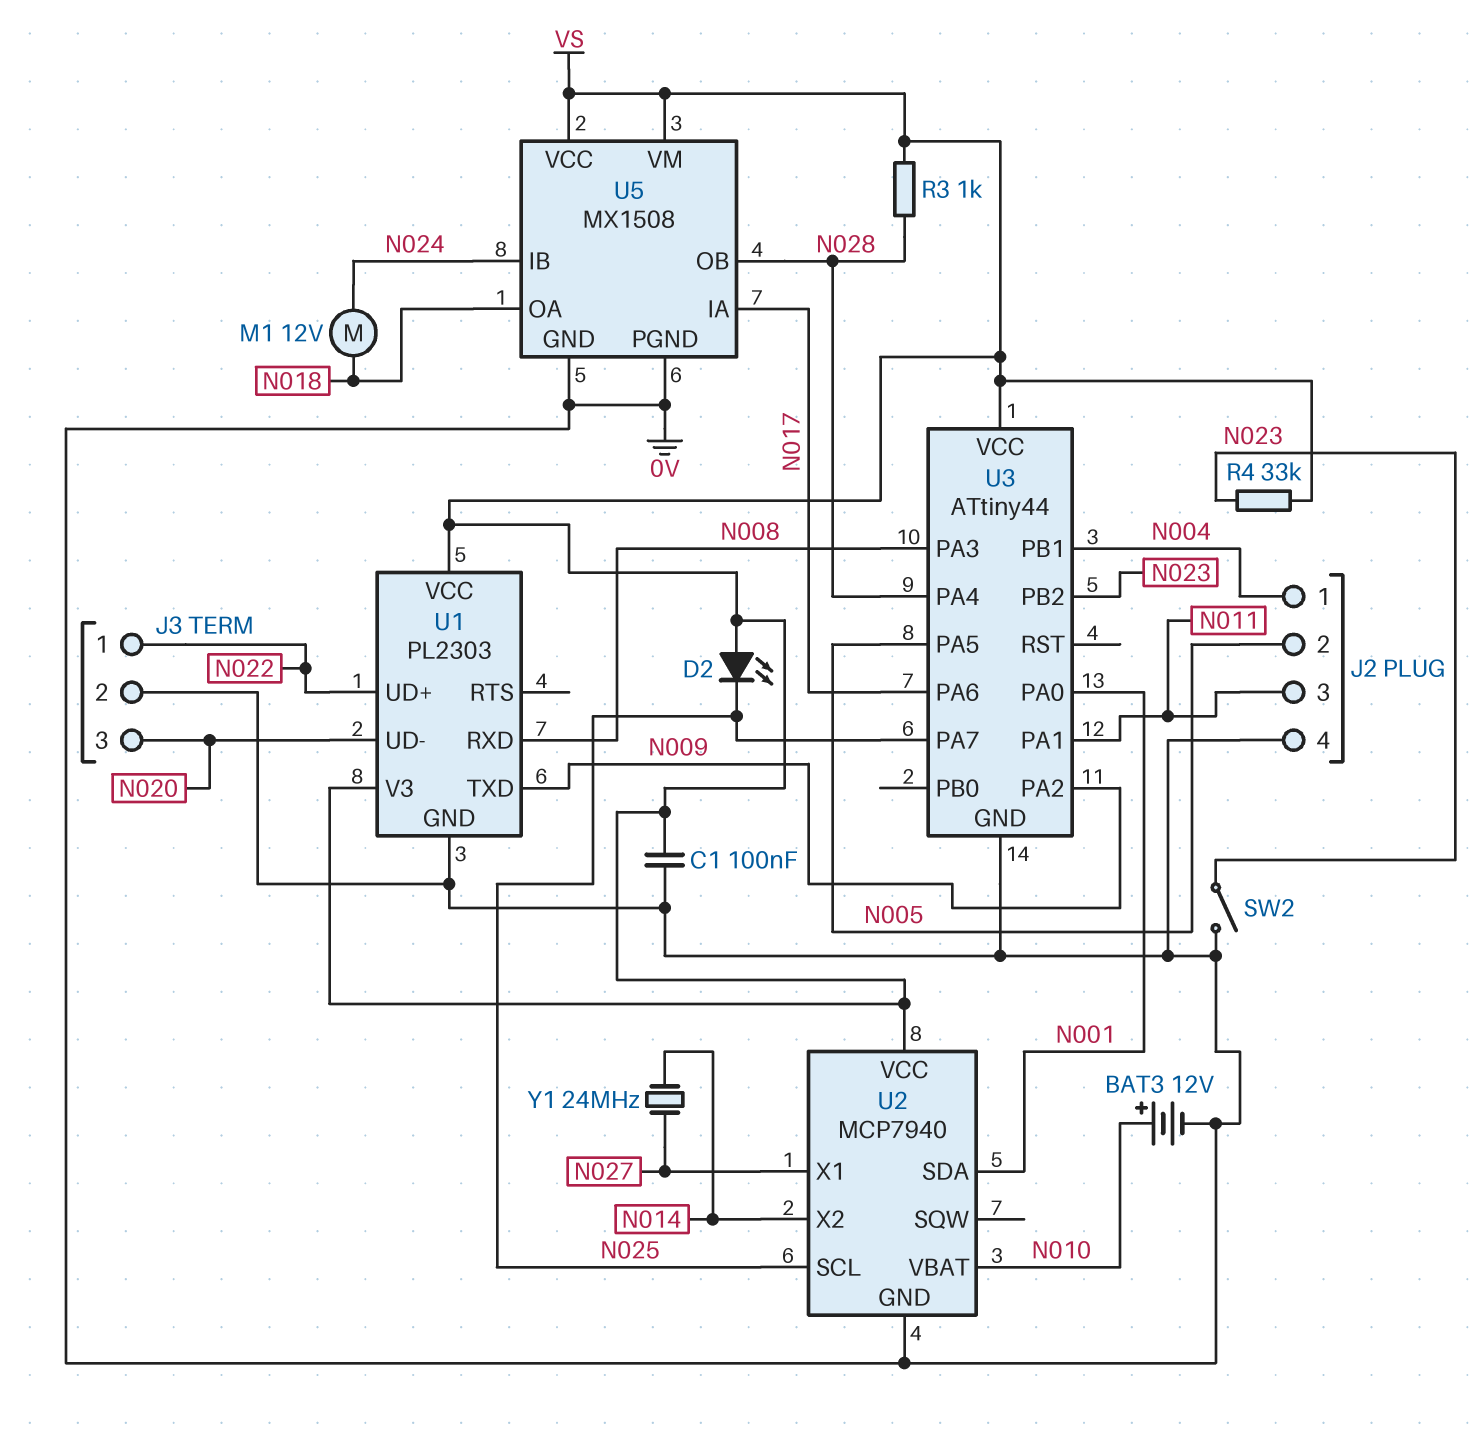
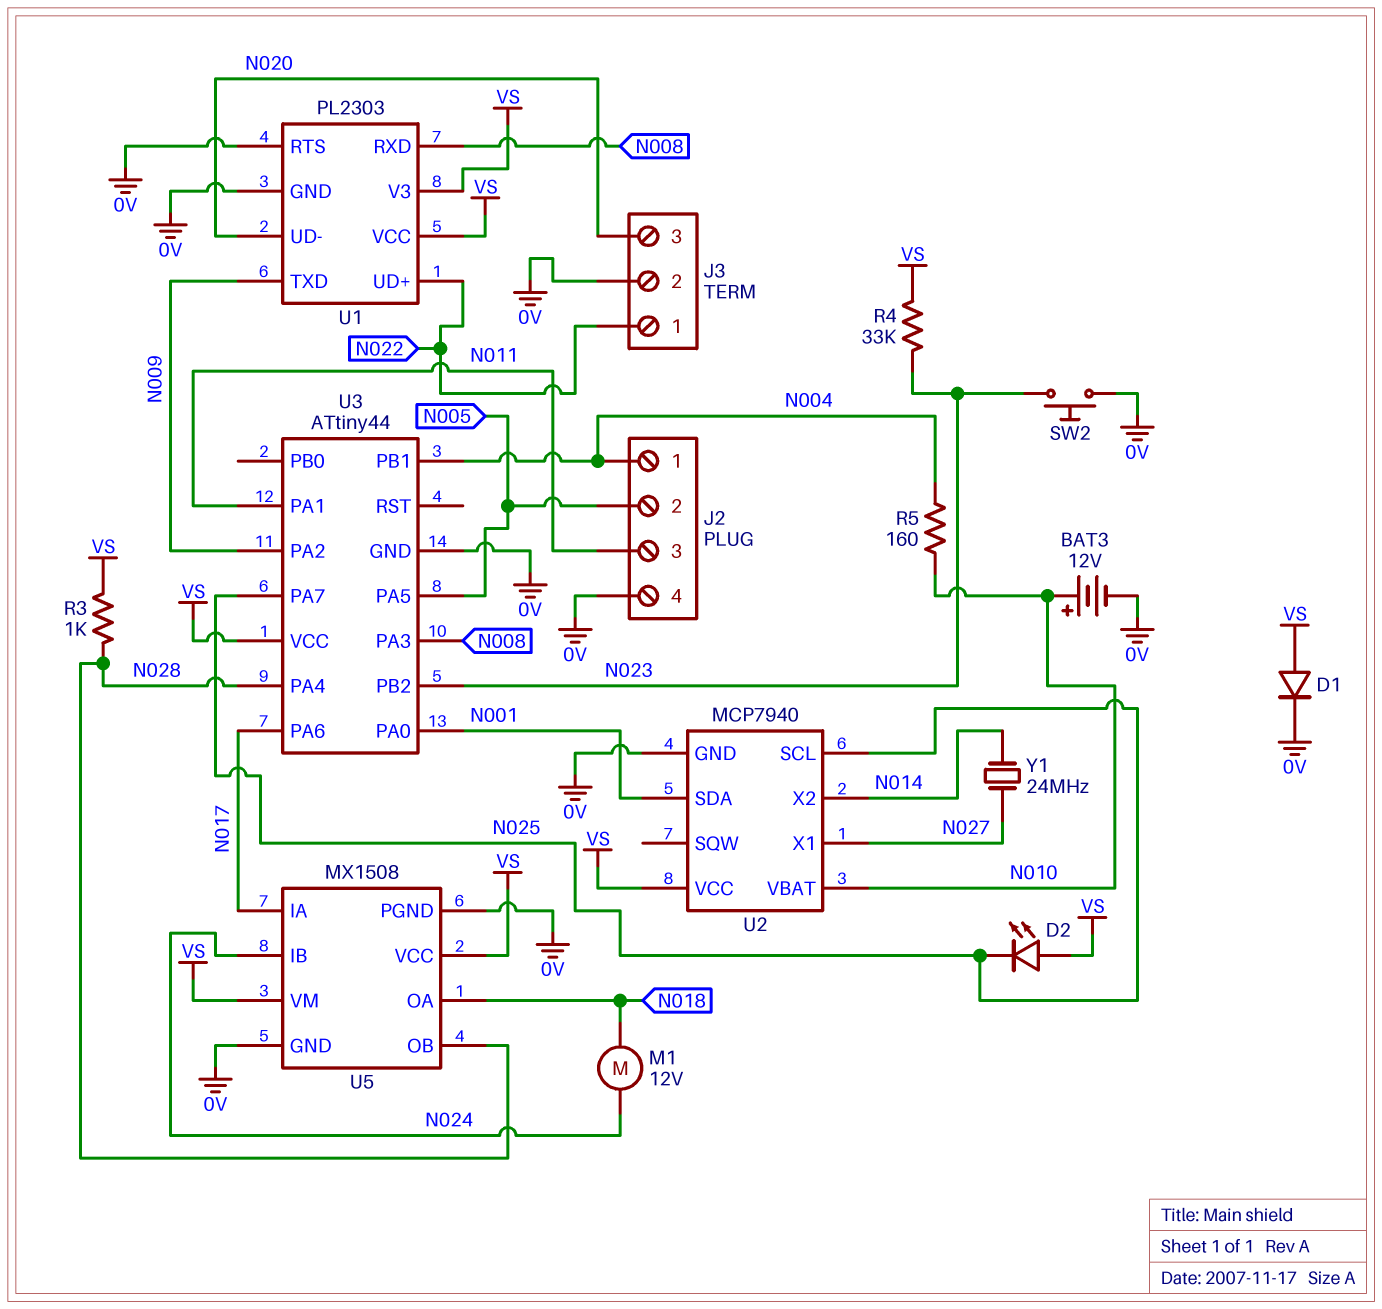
C1: 100nF (0V, VS) -> none
D1: none -> diode (A VS, K 0V)
R5: none -> 160 (N004, N010)
SW2: switch (0V, N023) -> button (0V, N023)
U1 pin RTS: none -> 0V

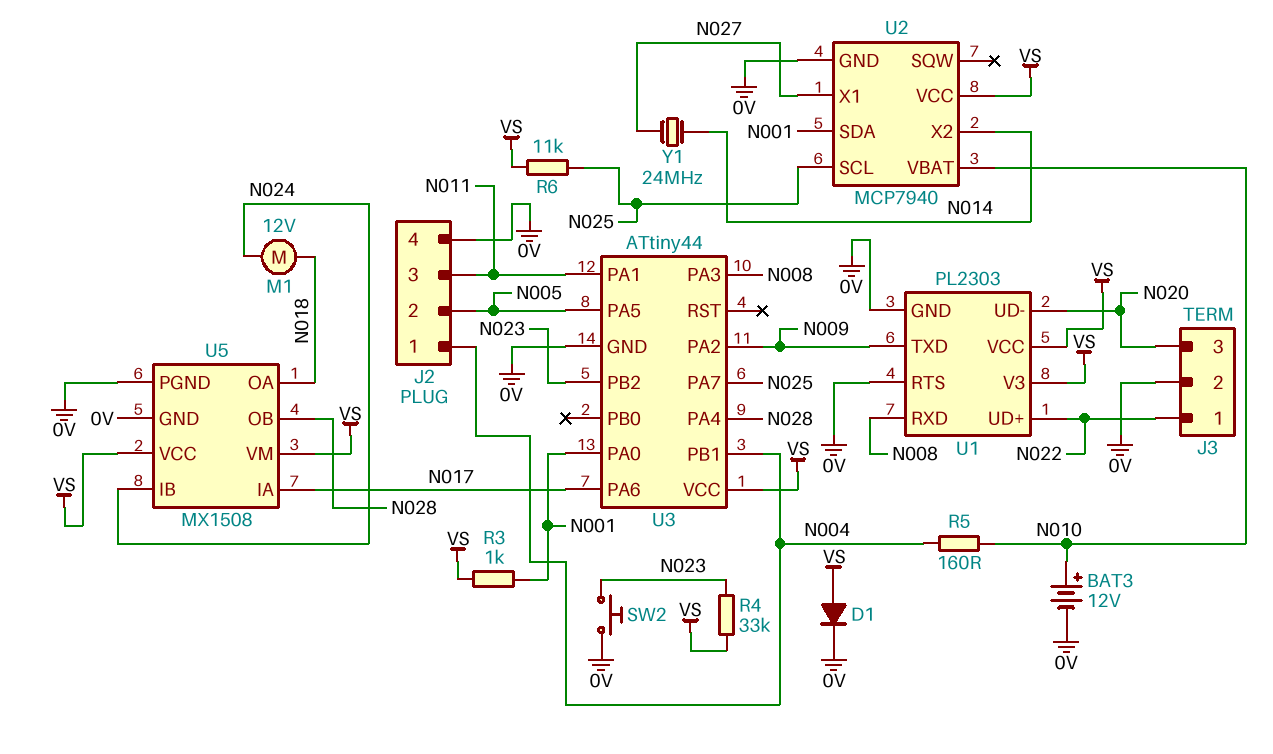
D2: LED (A VS, K N025) -> none
R3: 1k (N028, VS) -> 1k (N001, VS)
R6: none -> 11k (N025, VS)

